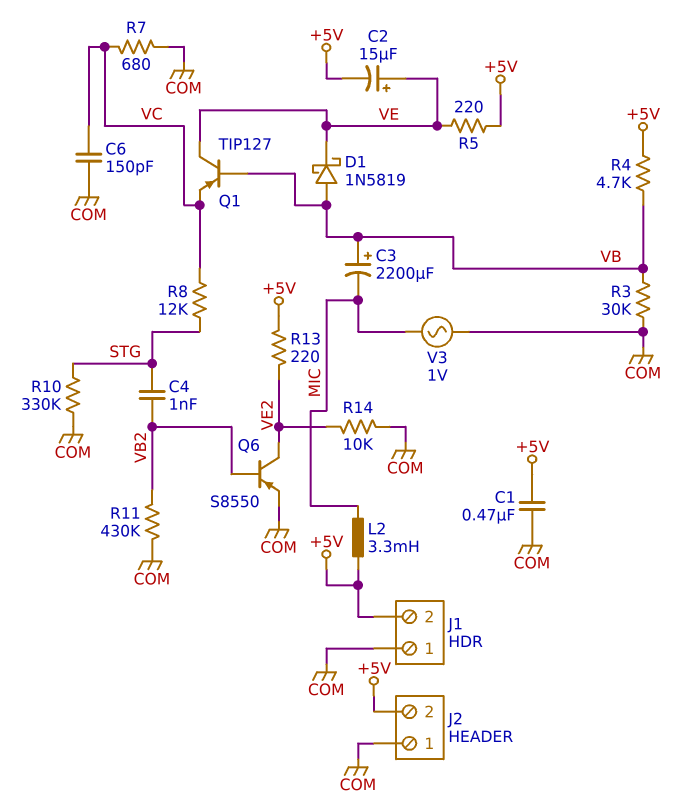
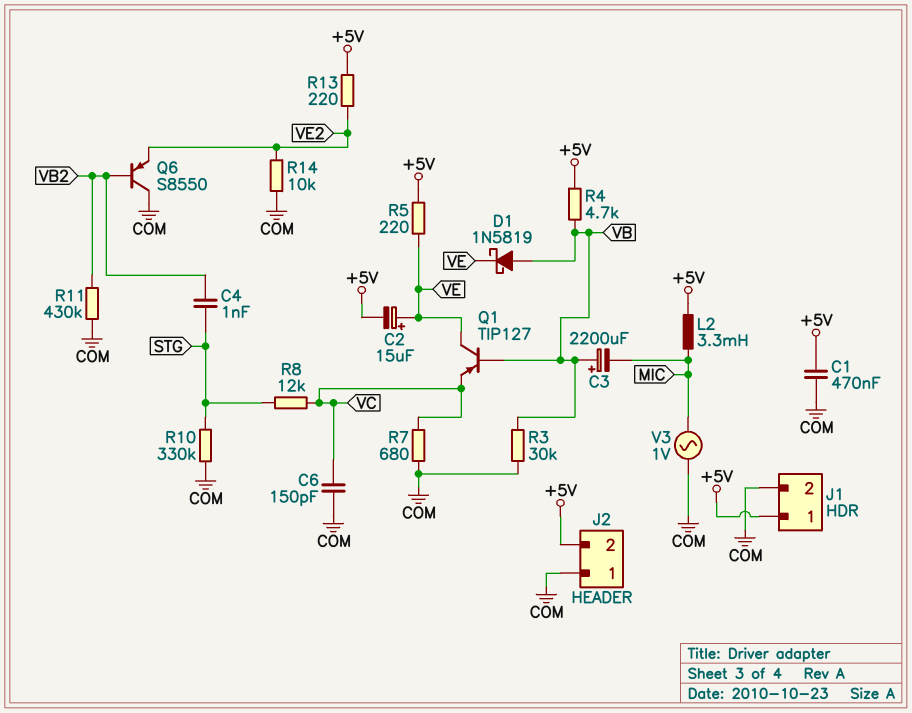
J1 pin 1: COM -> +5V
J1 pin 2: +5V -> COM
Q6: PNP S8550 (B VB2, C VE2, E COM) -> PNP S8550 (B VB2, C COM, E VE2)

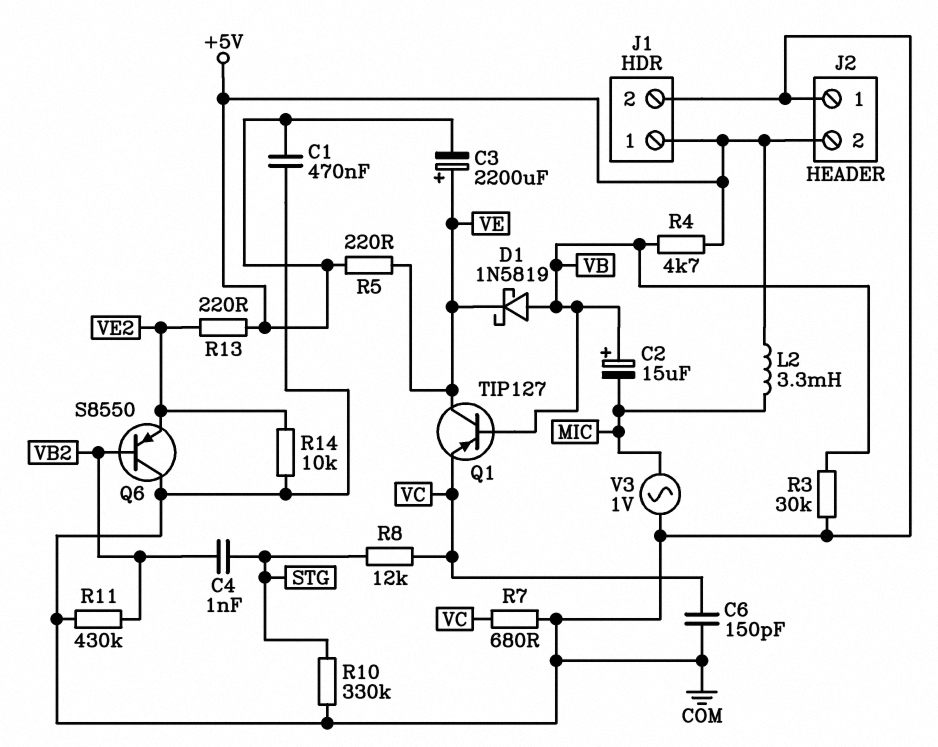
C2: 15uF (plus VE, minus +5V) -> 15uF (plus VB, minus MIC)
C3: 2200uF (plus VB, minus MIC) -> 2200uF (plus VE, minus +5V)

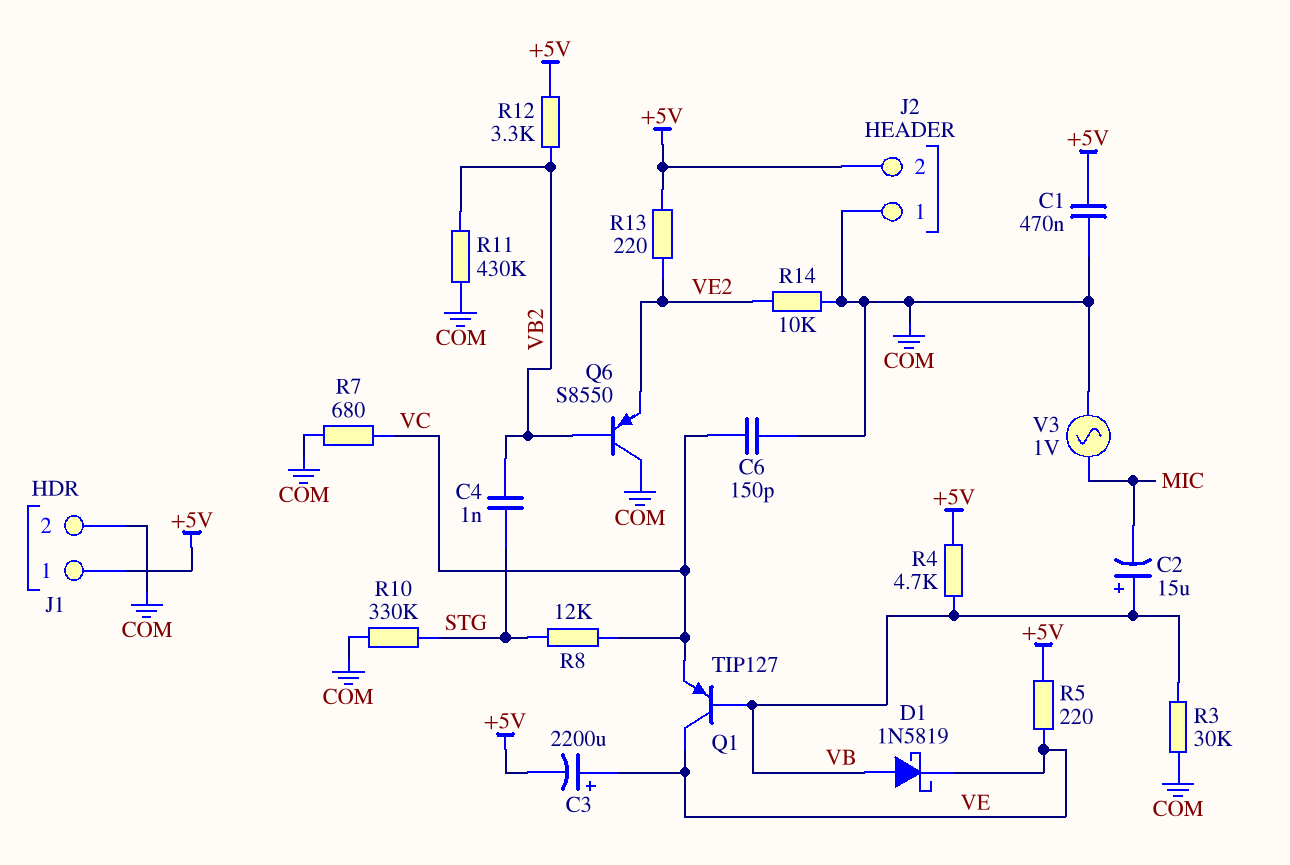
L2: 3.3mH (+5V, MIC) -> none
R12: none -> 3.3k (+5V, VB2)

